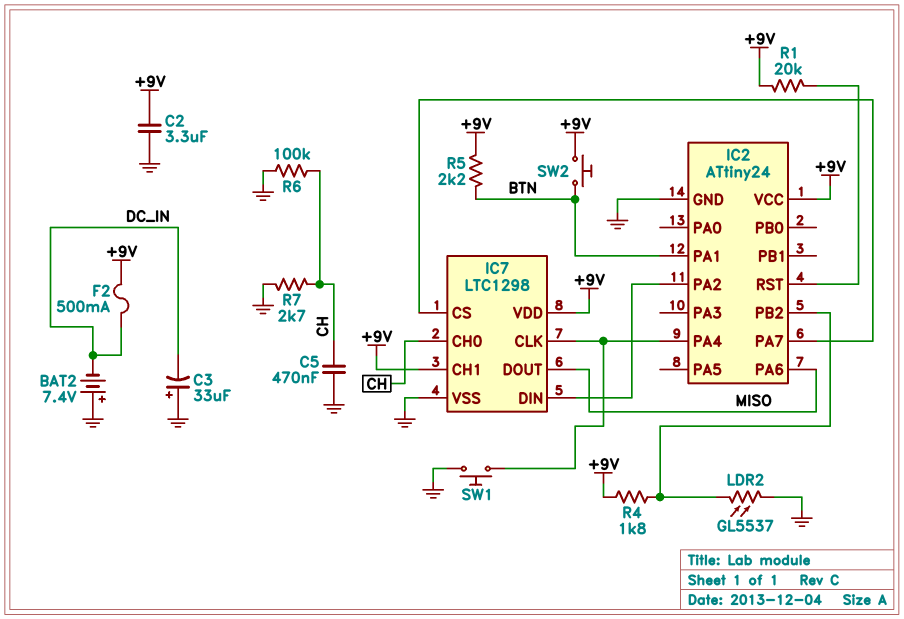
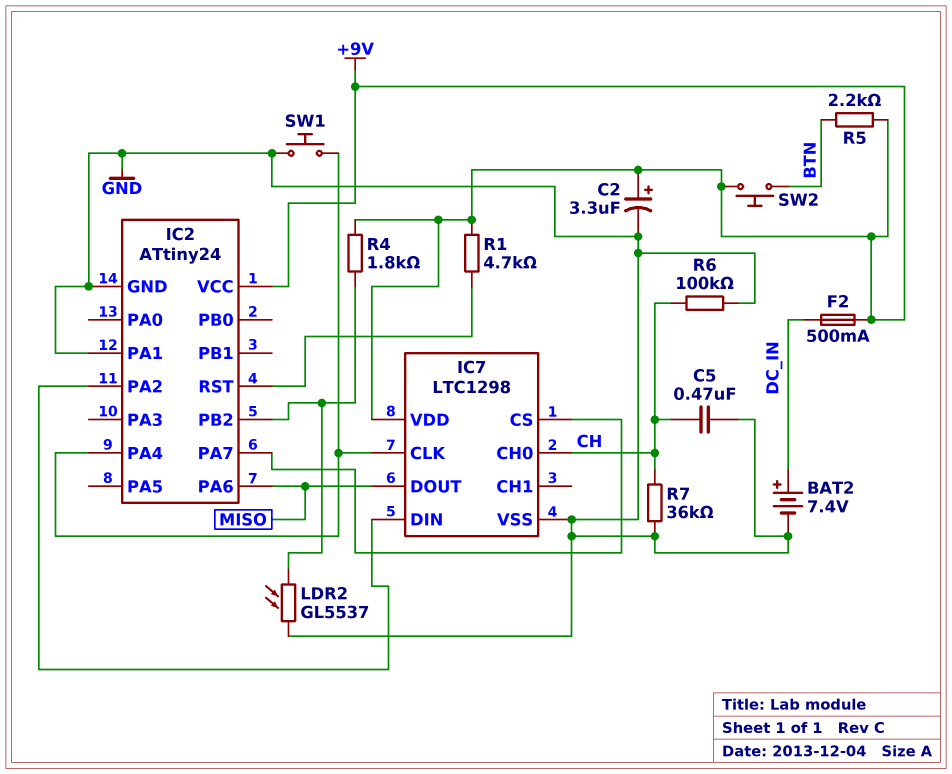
BAT2: 7.4V (plus GND, minus DC_IN) -> 7.4V (plus DC_IN, minus GND)
C2: 3.3uF (+9V, GND) -> 3.3uF (plus +9V, minus GND)
C3: 33uF (plus GND, minus DC_IN) -> none
IC2 pin PA1: BTN -> GND
IC7 pin CH1: +9V -> none
R1: 20k (+9V, IC2/RST) -> 4.7k (+9V, IC2/RST)
R7: 2.7k (CH, GND) -> 36k (CH, GND)

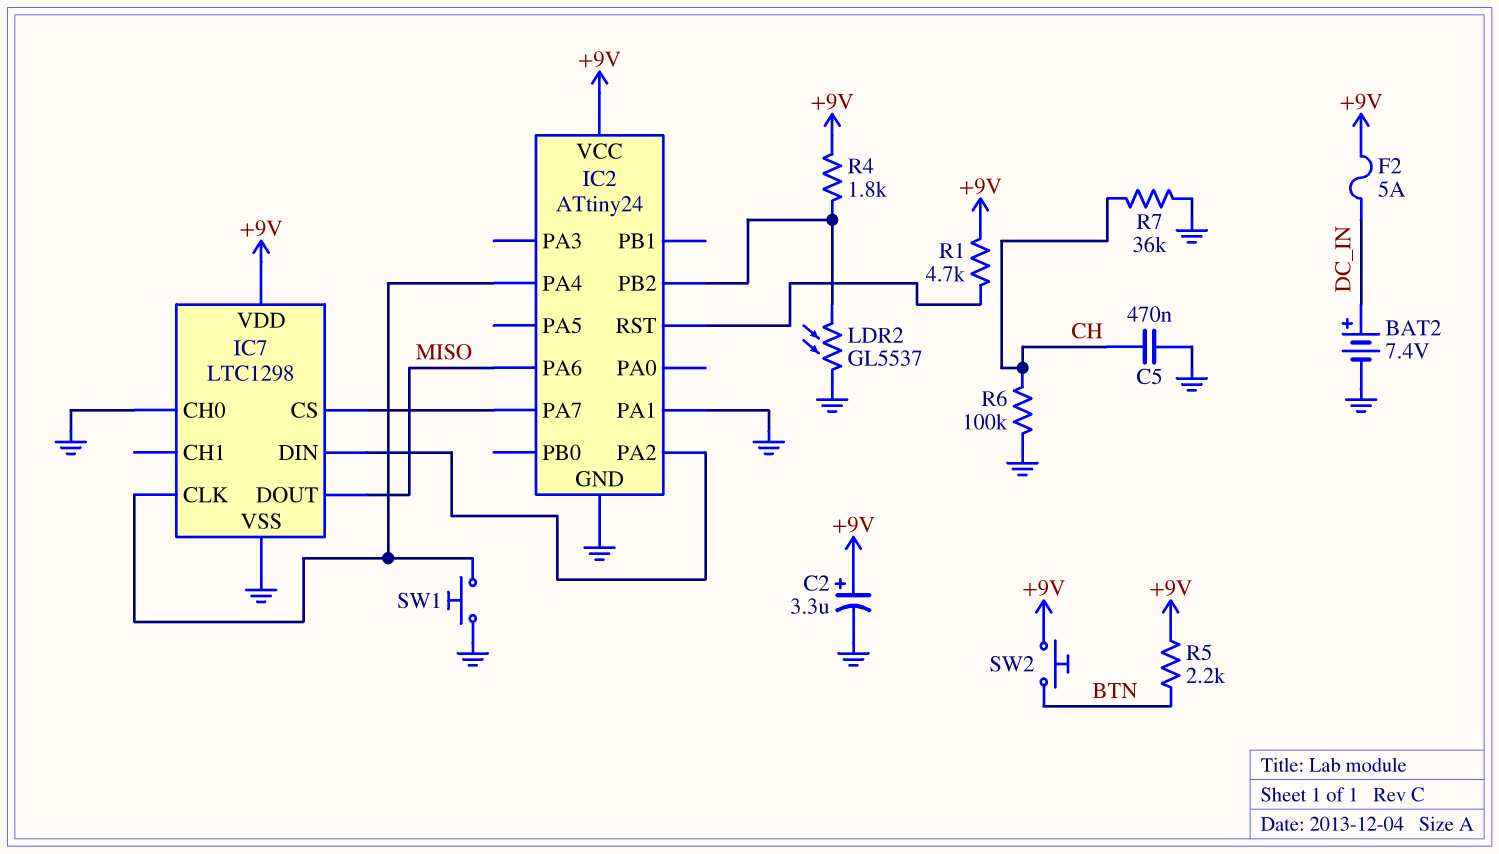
F2: 500mA (+9V, DC_IN) -> 5A (+9V, DC_IN)
IC7 pin CH0: CH -> GND

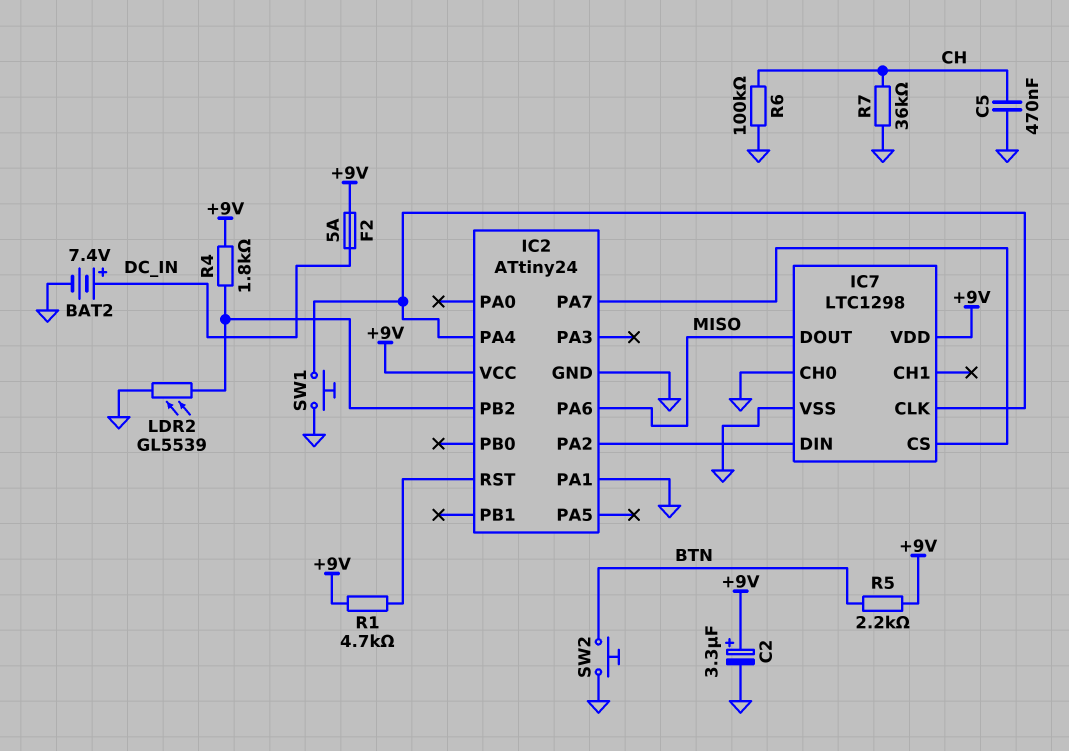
LDR2: GL5537 (GND, IC2/PB2) -> GL5539 (GND, IC2/PB2)
SW2: button (+9V, BTN) -> button (BTN, GND)

